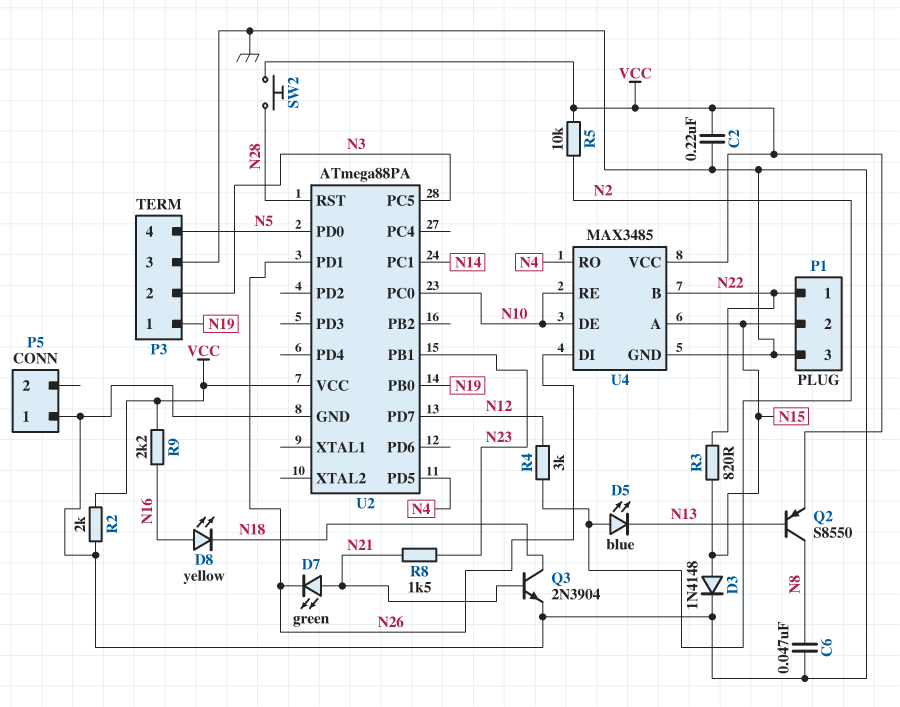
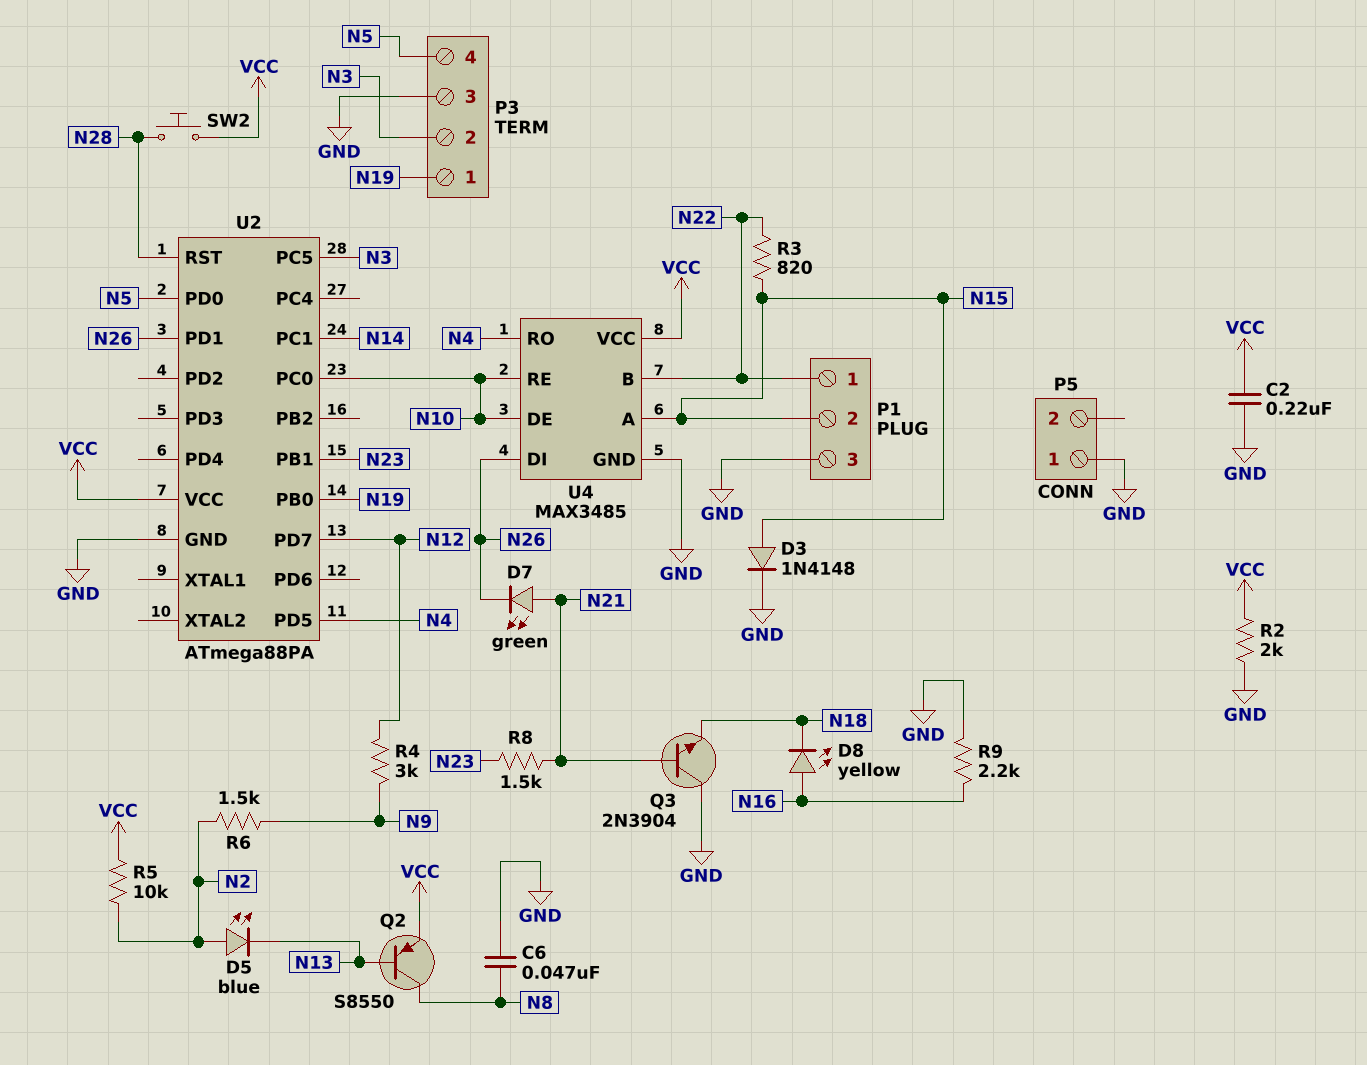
Q3: NPN 2N3904 (B N21, C N18, E GND) -> NPN 2N3904 (B N21, C GND, E N18)
R4: 3k (N2, N12) -> 3k (N9, N12)
R6: none -> 1.5k (N2, N9)
R9: 2.2k (N16, VCC) -> 2.2k (GND, N16)

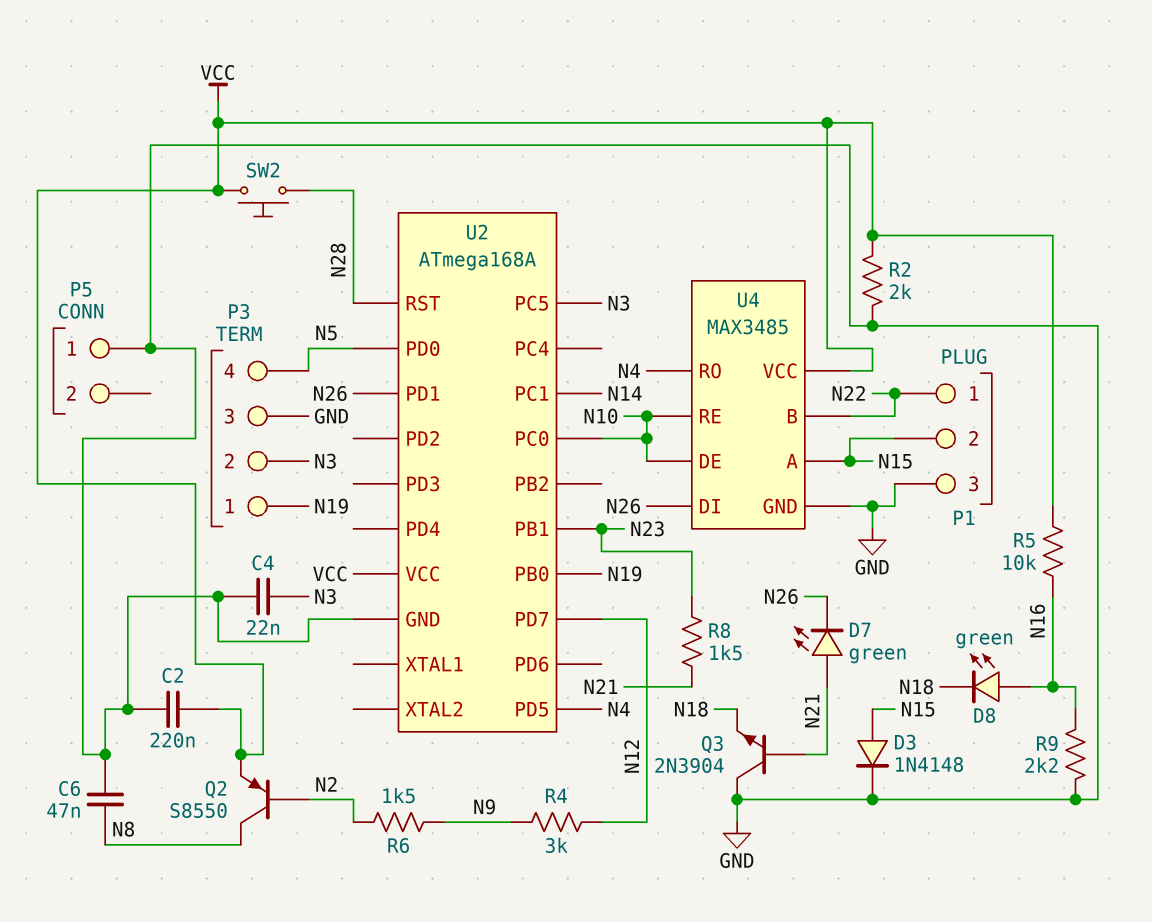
C4: none -> 22nF (GND, N3)
D5: LED blue (A N2, K N13) -> none
D8: LED yellow (A N16, K N18) -> LED green (A N16, K N18)
Q2: PNP S8550 (B N13, C N8, E VCC) -> PNP S8550 (B N2, C N8, E VCC)
R3: 820 (N15, N22) -> none
R5: 10k (N2, VCC) -> 10k (N16, VCC)
U2: ATmega88PA -> ATmega168A

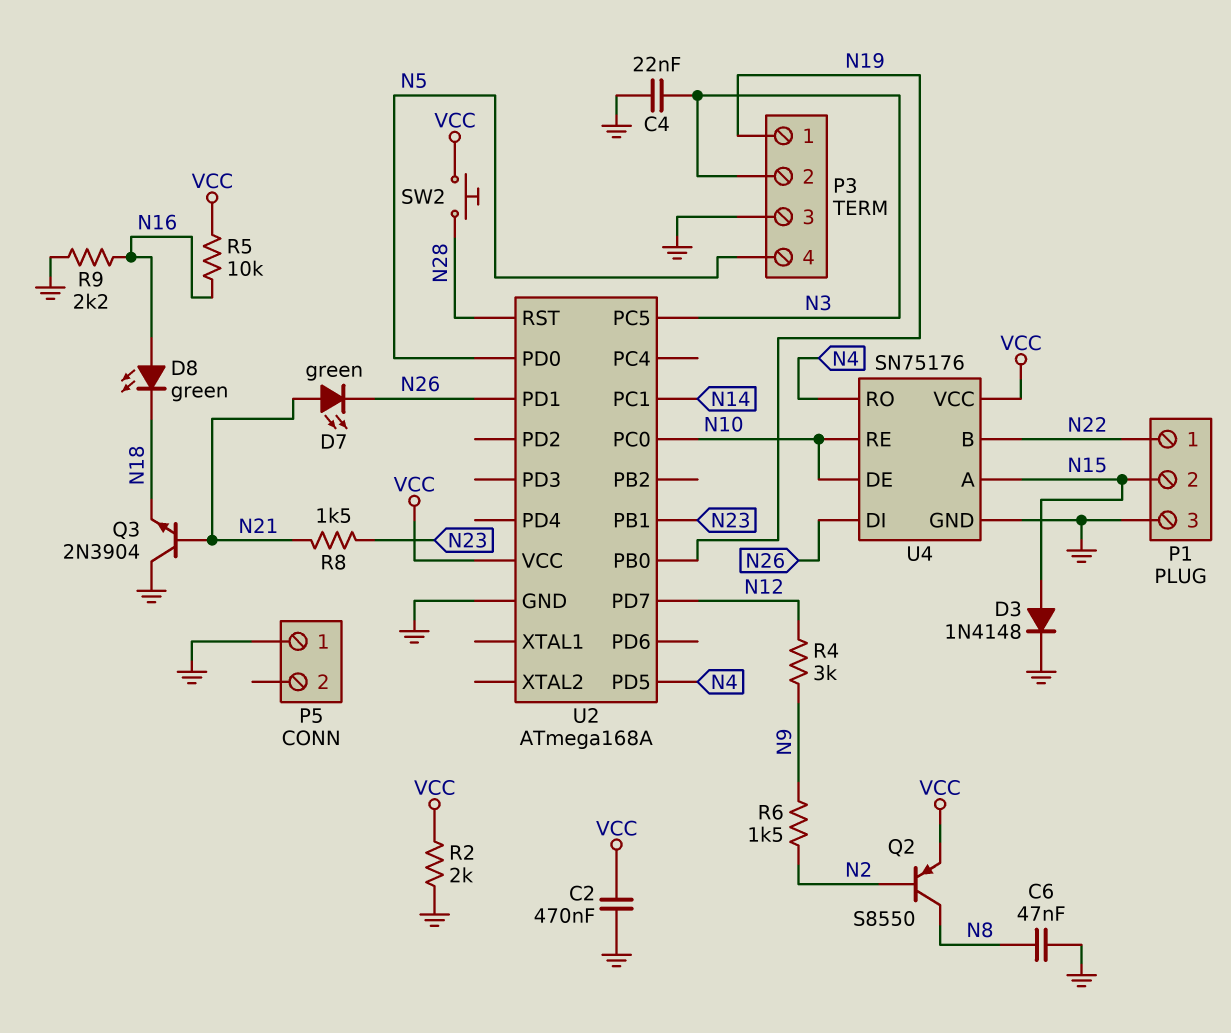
C2: 220nF (GND, VCC) -> 470nF (GND, VCC)
U4: MAX3485 -> SN75176

